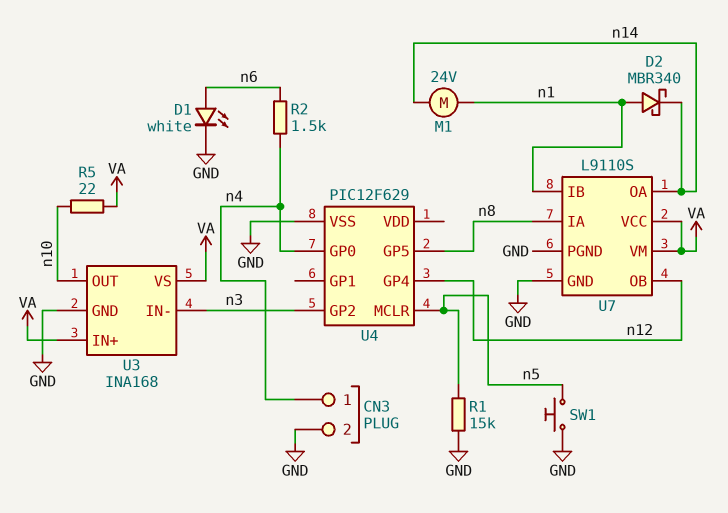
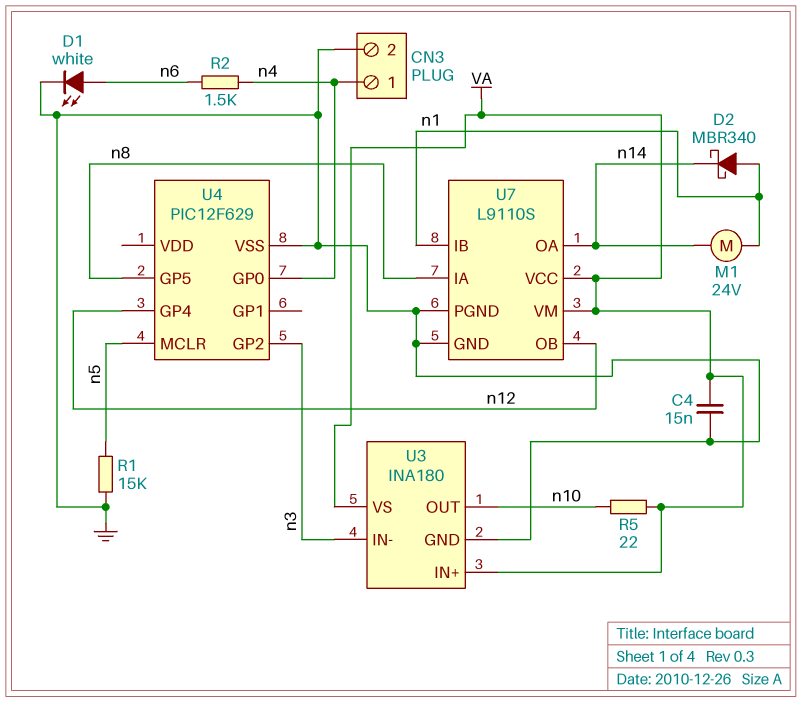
C4: none -> 15nF (GND, VA)
SW1: button (GND, n5) -> none
U3: INA168 -> INA180

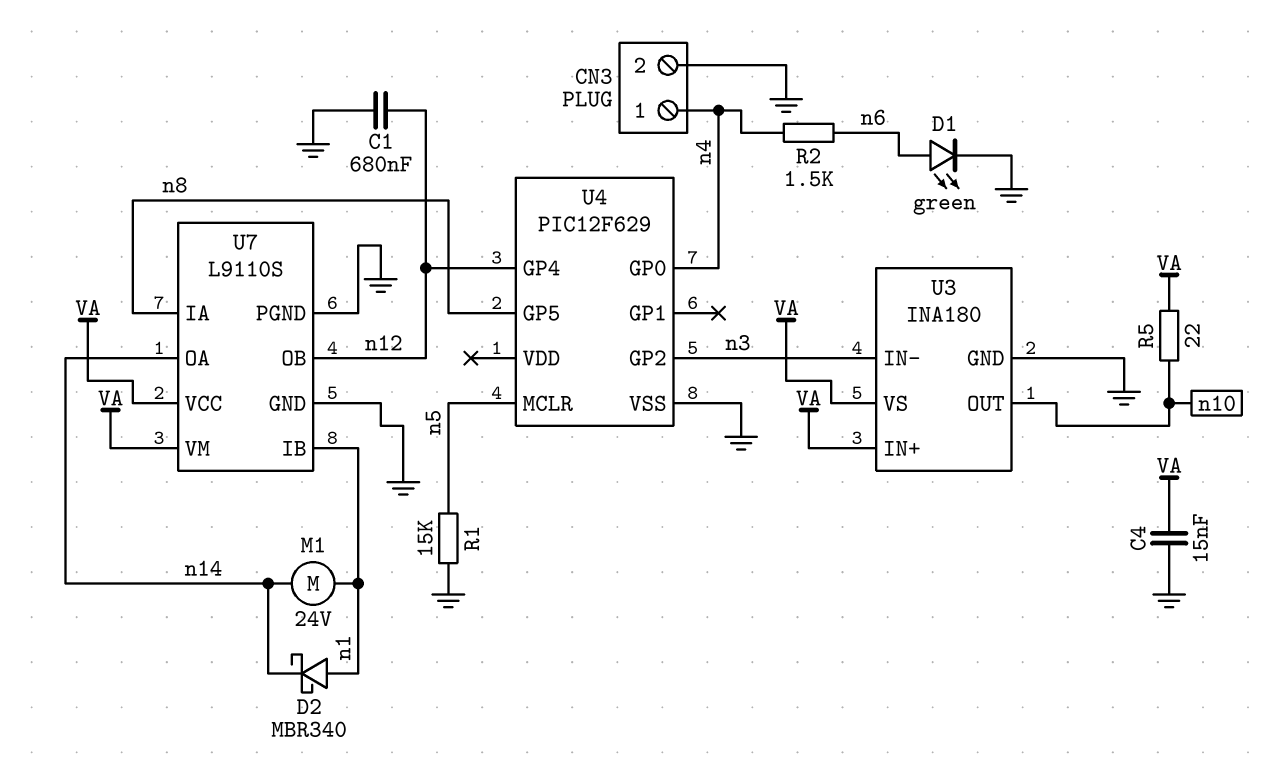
C1: none -> 680nF (GND, n12)
D1: LED white (A n6, K GND) -> LED green (A n6, K GND)

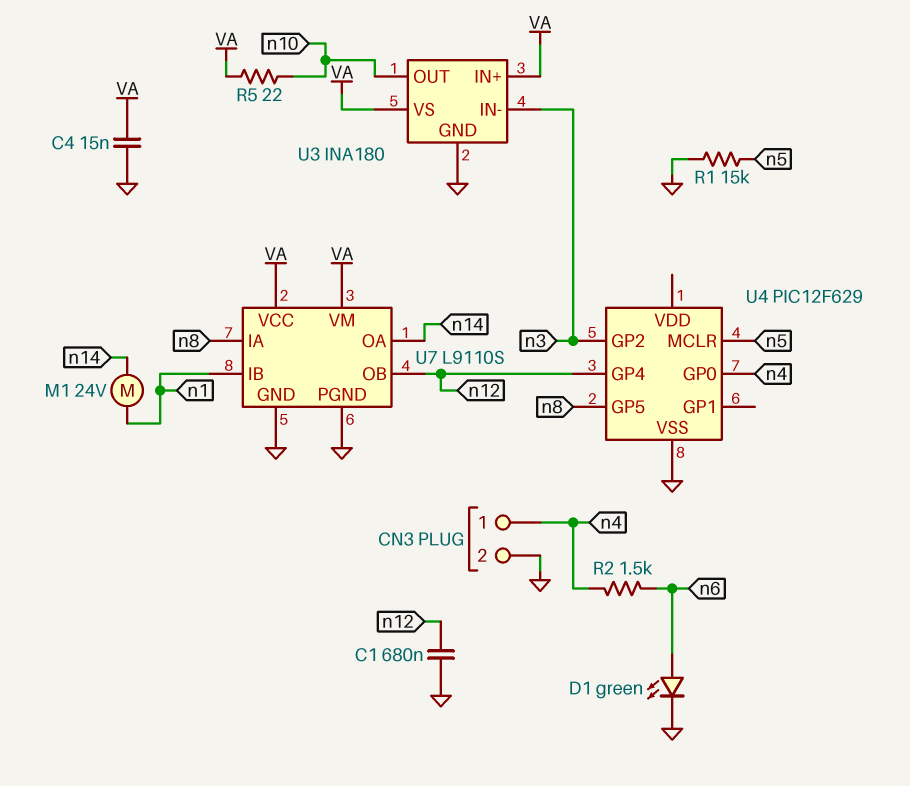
D2: schottky MBR340 (A n1, K n14) -> none

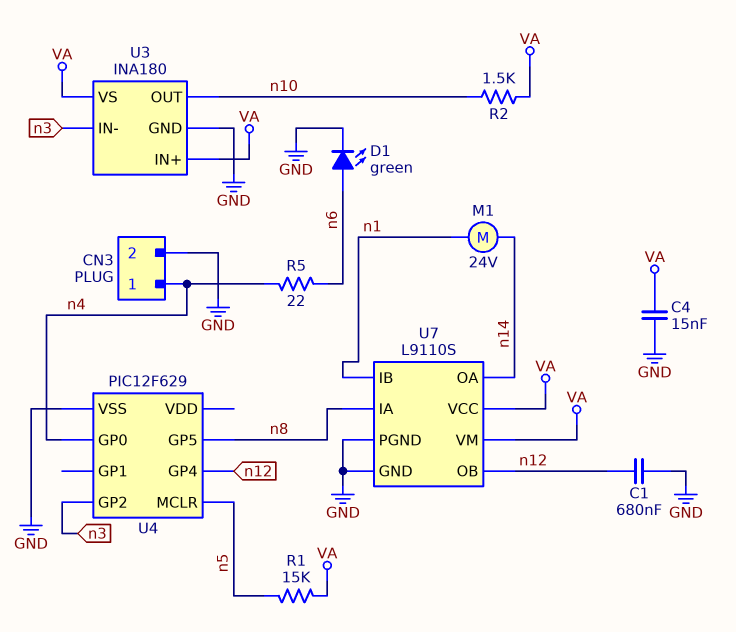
R1: 15k (GND, n5) -> 15k (VA, n5)
R2: 1.5k (n4, n6) -> 1.5k (VA, n10)
R5: 22 (VA, n10) -> 22 (n4, n6)

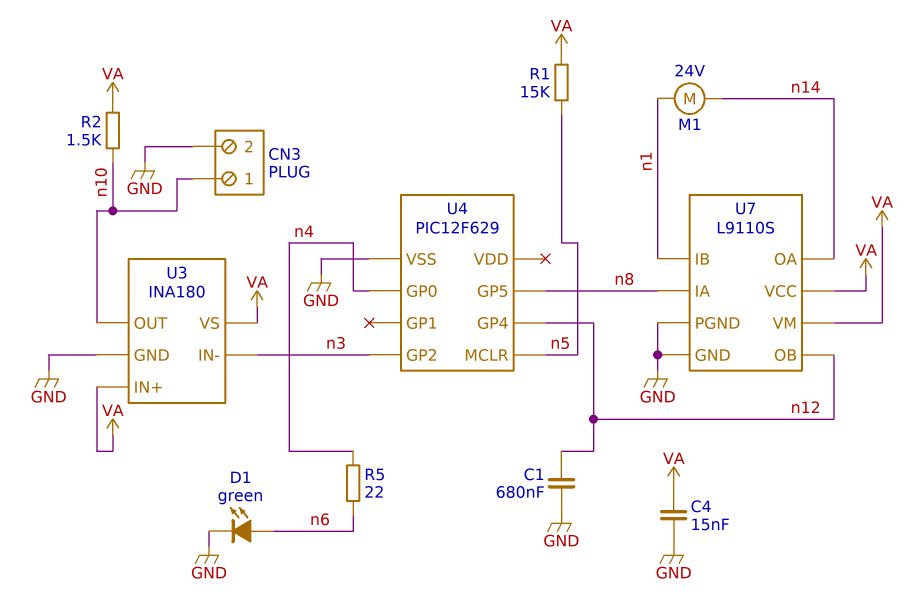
CN3 pin 1: n4 -> n10

